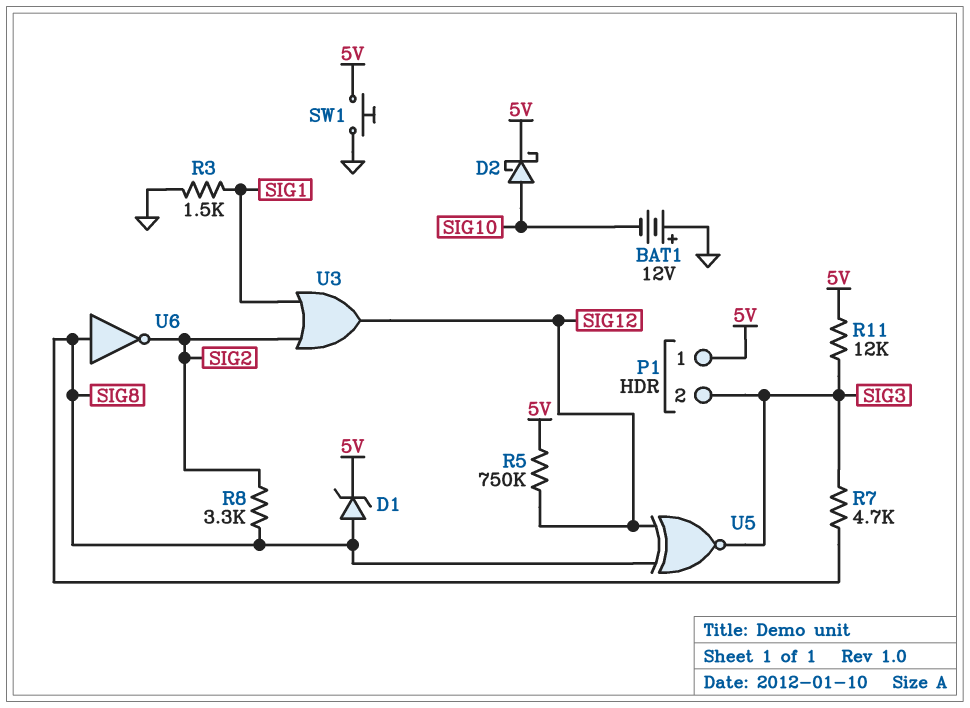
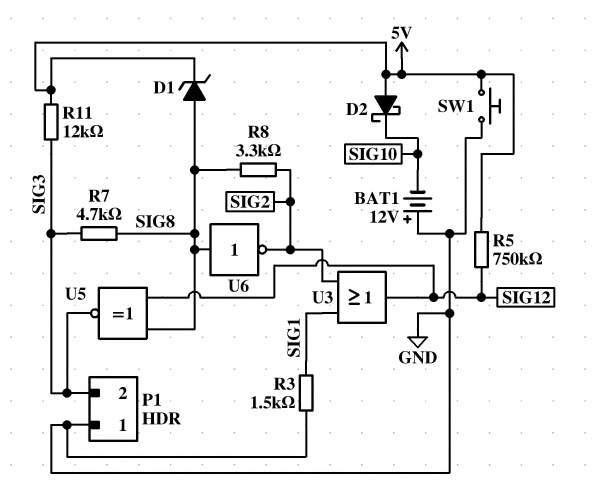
D2: schottky (A SIG10, K 5V) -> schottky (A 5V, K SIG10)
P1 pin 1: 5V -> GND

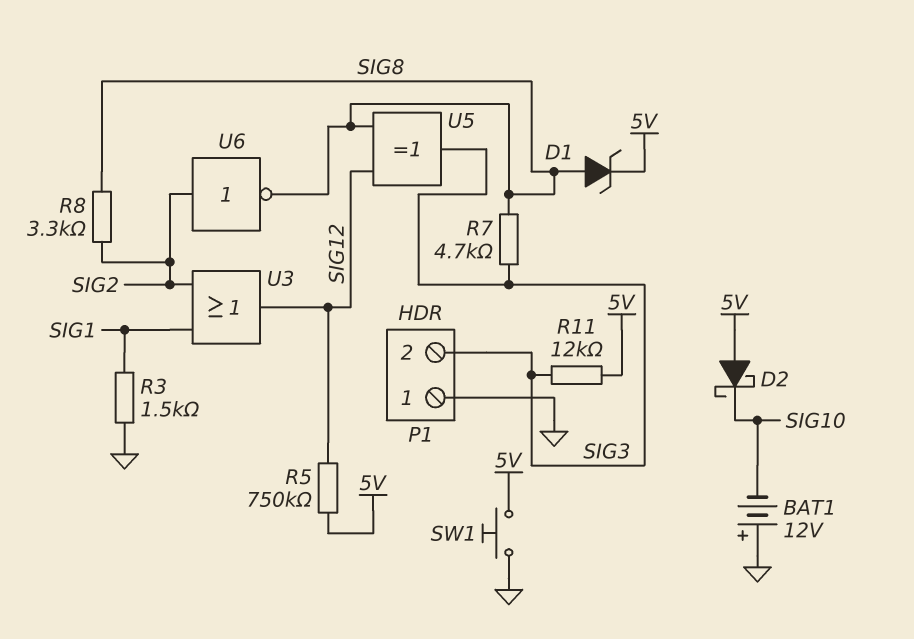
U5: XNOR (in SIG8, in SIG12, out SIG3) -> XOR (in SIG8, in SIG12, out SIG3)
U6: NOT (in SIG8, out SIG2) -> NOT (in SIG2, out SIG8)

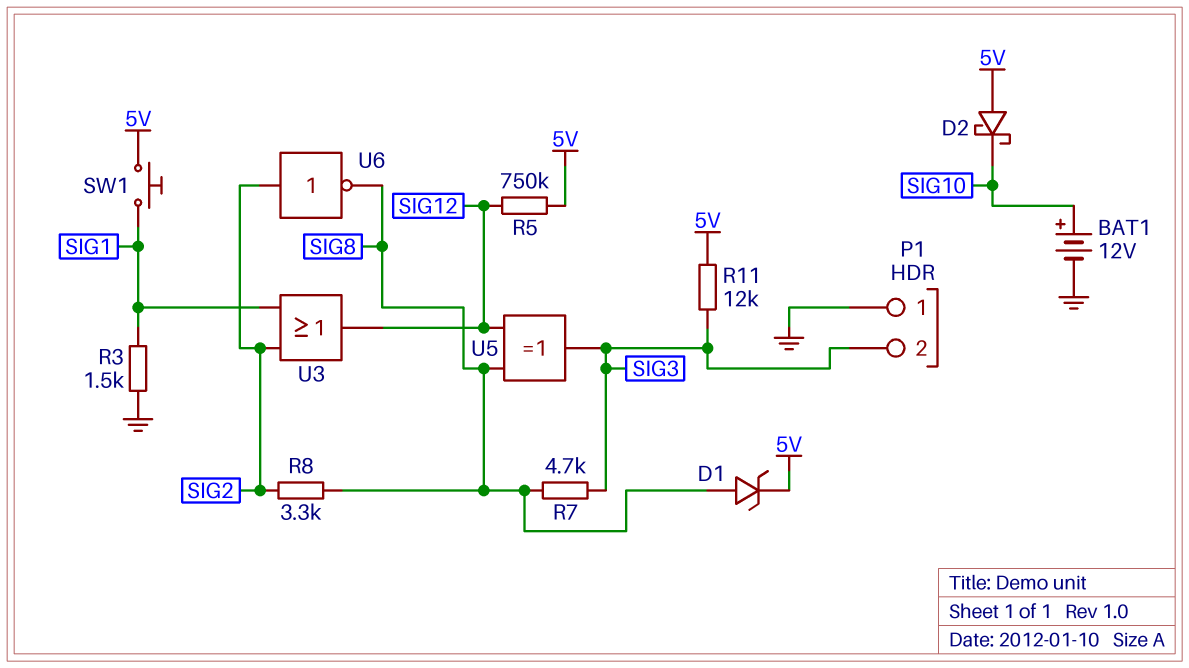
BAT1: 12V (plus GND, minus SIG10) -> 12V (plus SIG10, minus GND)
SW1: button (5V, GND) -> button (5V, SIG1)

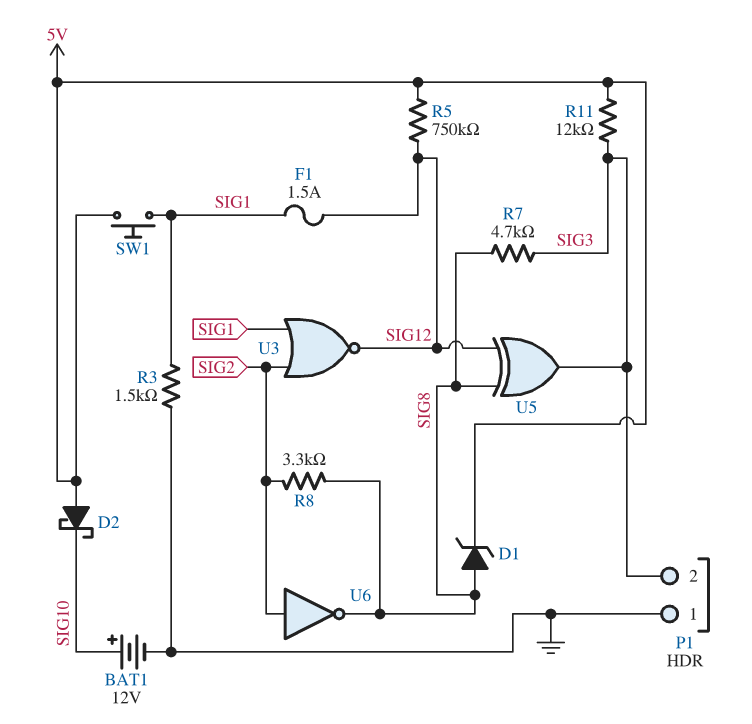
F1: none -> 1.5A (SIG1, SIG12)
U3: OR (in SIG1, in SIG2, out SIG12) -> NOR (in SIG1, in SIG2, out SIG12)

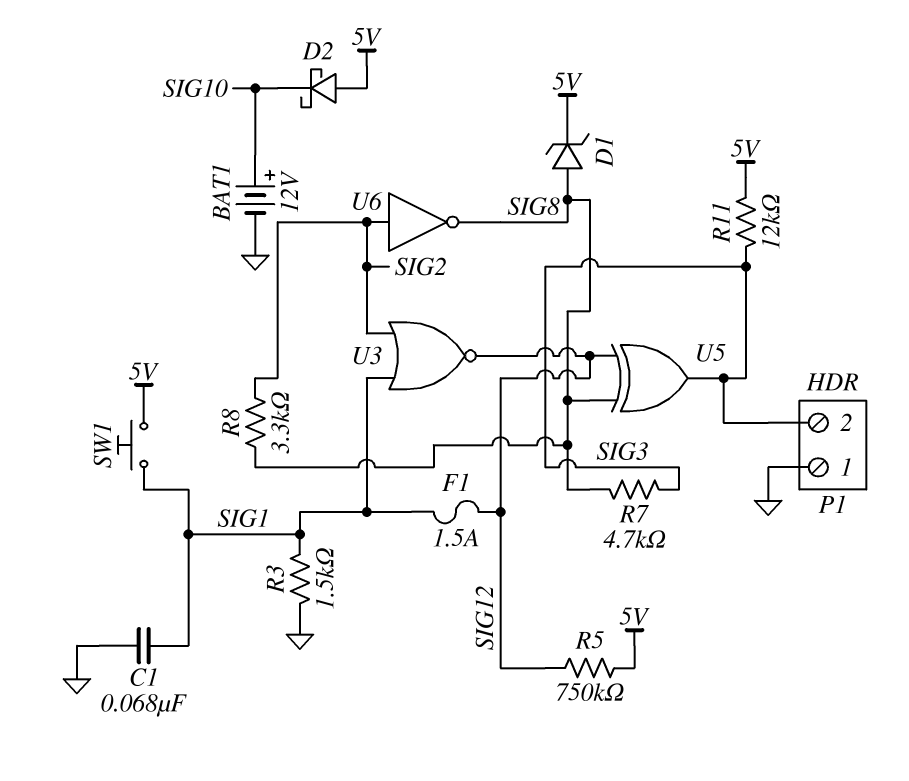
C1: none -> 68nF (GND, SIG1)

